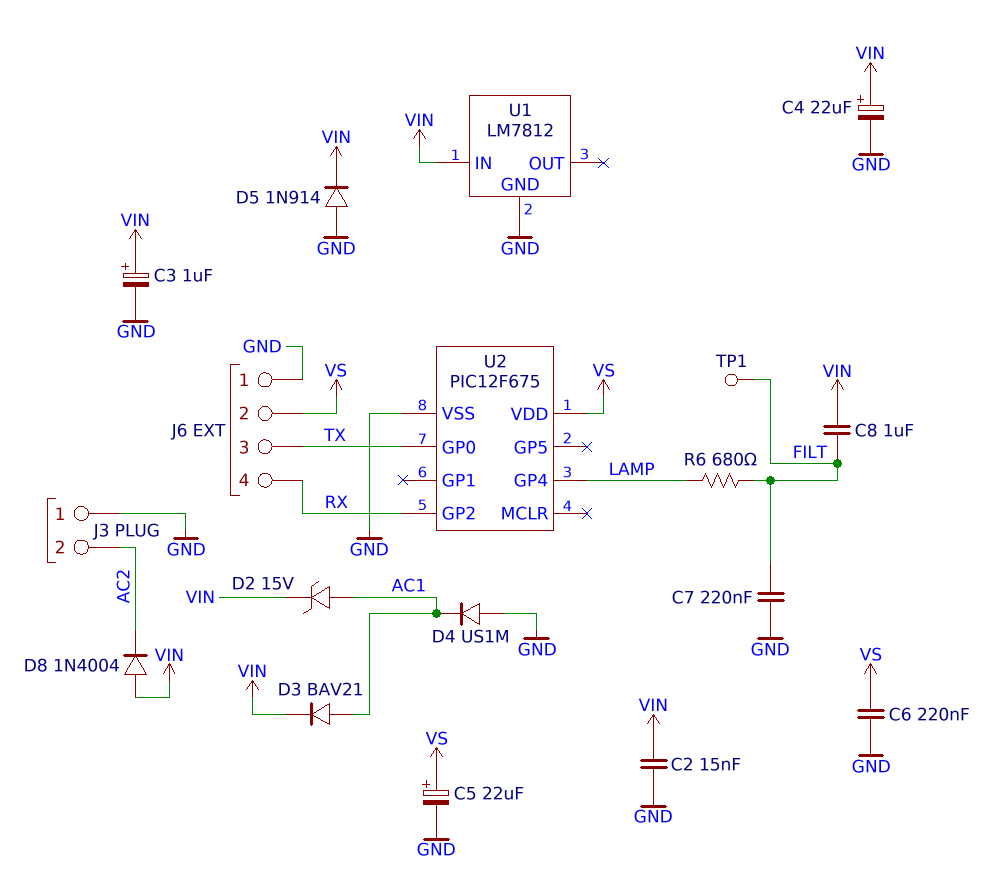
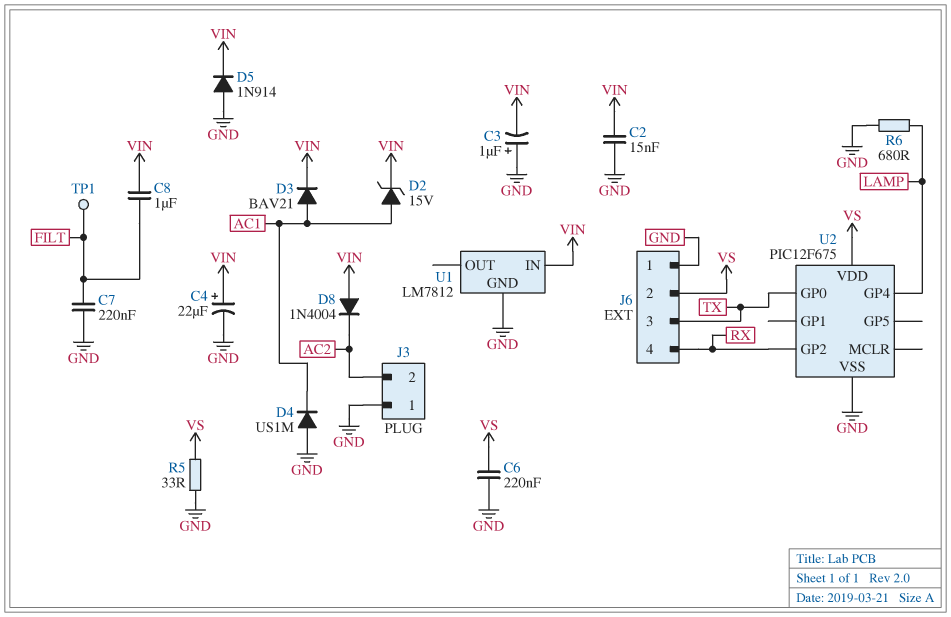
C3: 1uF (plus VIN, minus GND) -> 1uF (plus GND, minus VIN)
C5: 22uF (plus VS, minus GND) -> none
R5: none -> 33 (GND, VS)
R6: 680 (FILT, LAMP) -> 680 (GND, LAMP)

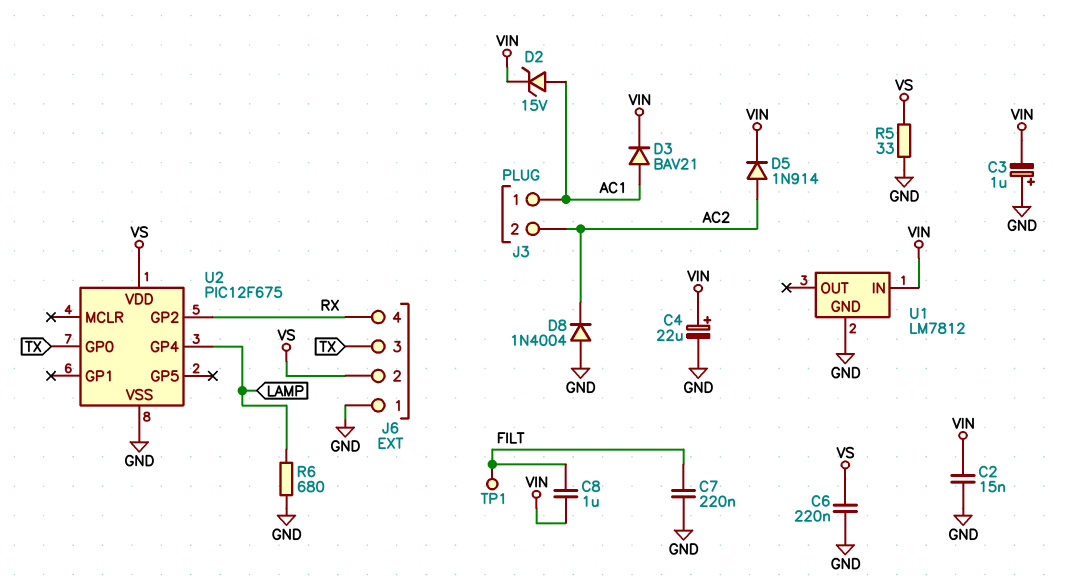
D4: diode US1M (A GND, K AC1) -> none
D5: diode 1N914 (A GND, K VIN) -> diode 1N914 (A AC2, K VIN)
D8: diode 1N4004 (A VIN, K AC2) -> diode 1N4004 (A GND, K AC2)
J3 pin 1: GND -> AC1

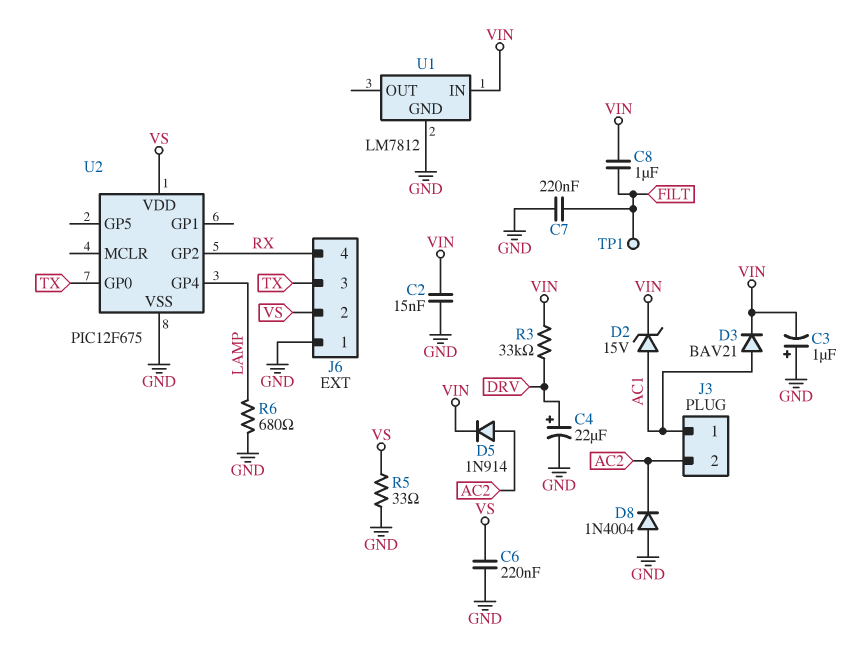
C4: 22uF (plus VIN, minus GND) -> 22uF (plus DRV, minus GND)
R3: none -> 33k (DRV, VIN)

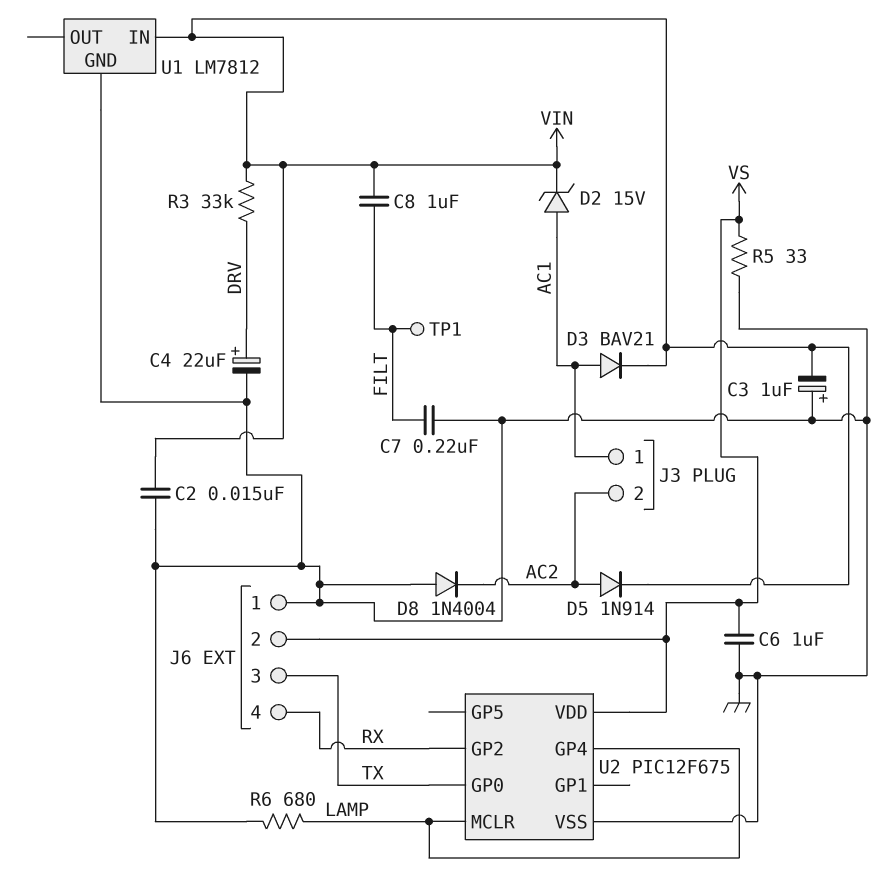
C6: 220nF (GND, VS) -> 1uF (GND, VS)
U2 pin MCLR: none -> LAMP

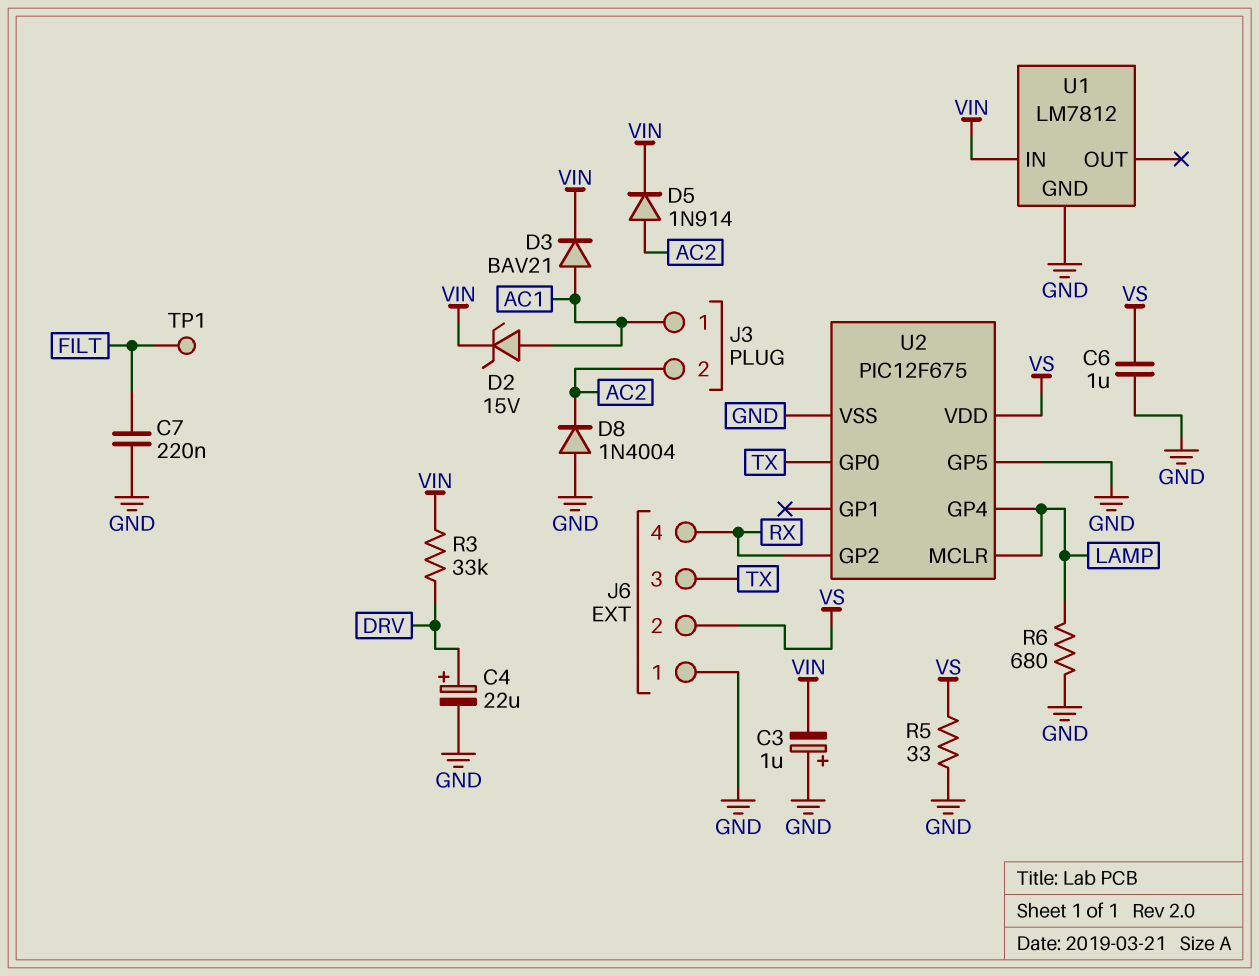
C2: 15nF (GND, VIN) -> none
C8: 1uF (FILT, VIN) -> none
U2 pin GP5: none -> GND

